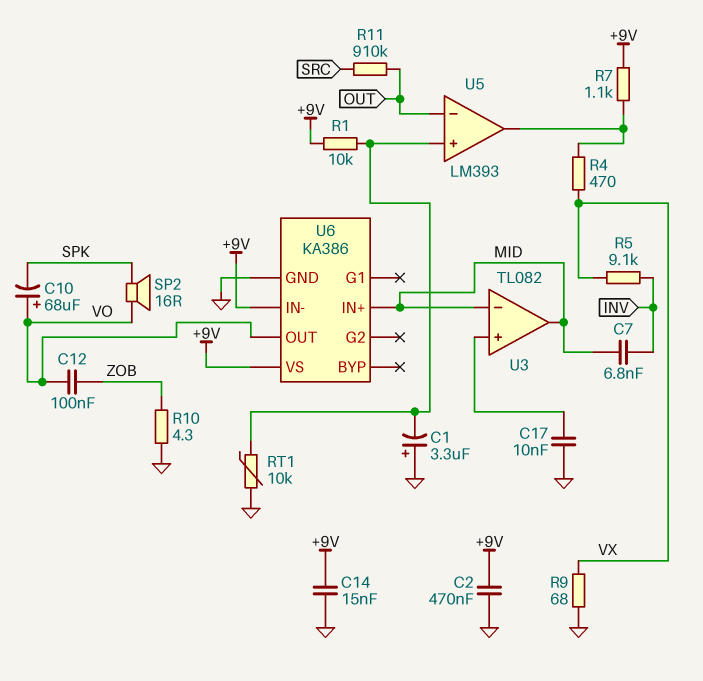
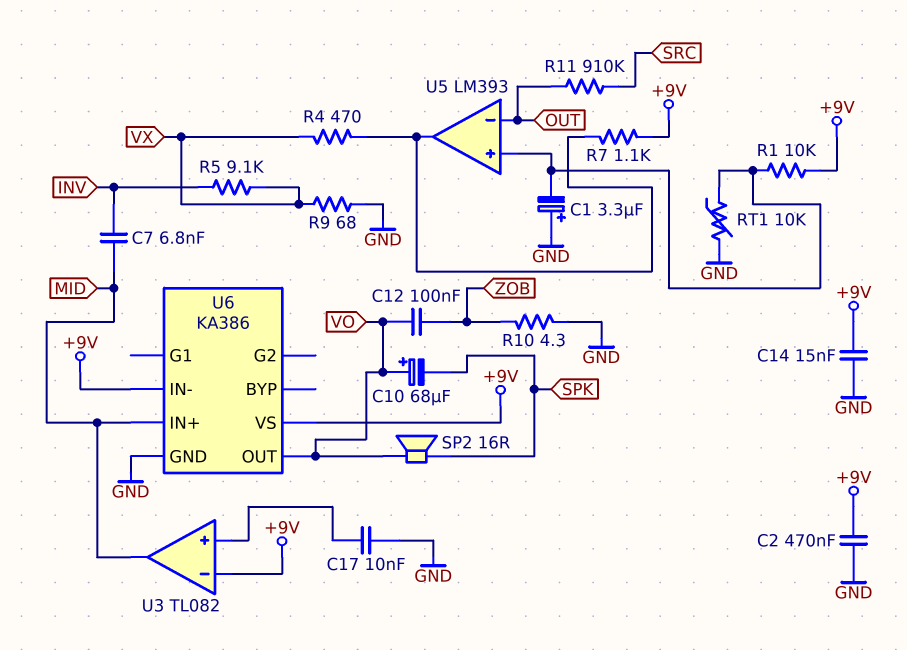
U3 pin in-: MID -> +9V

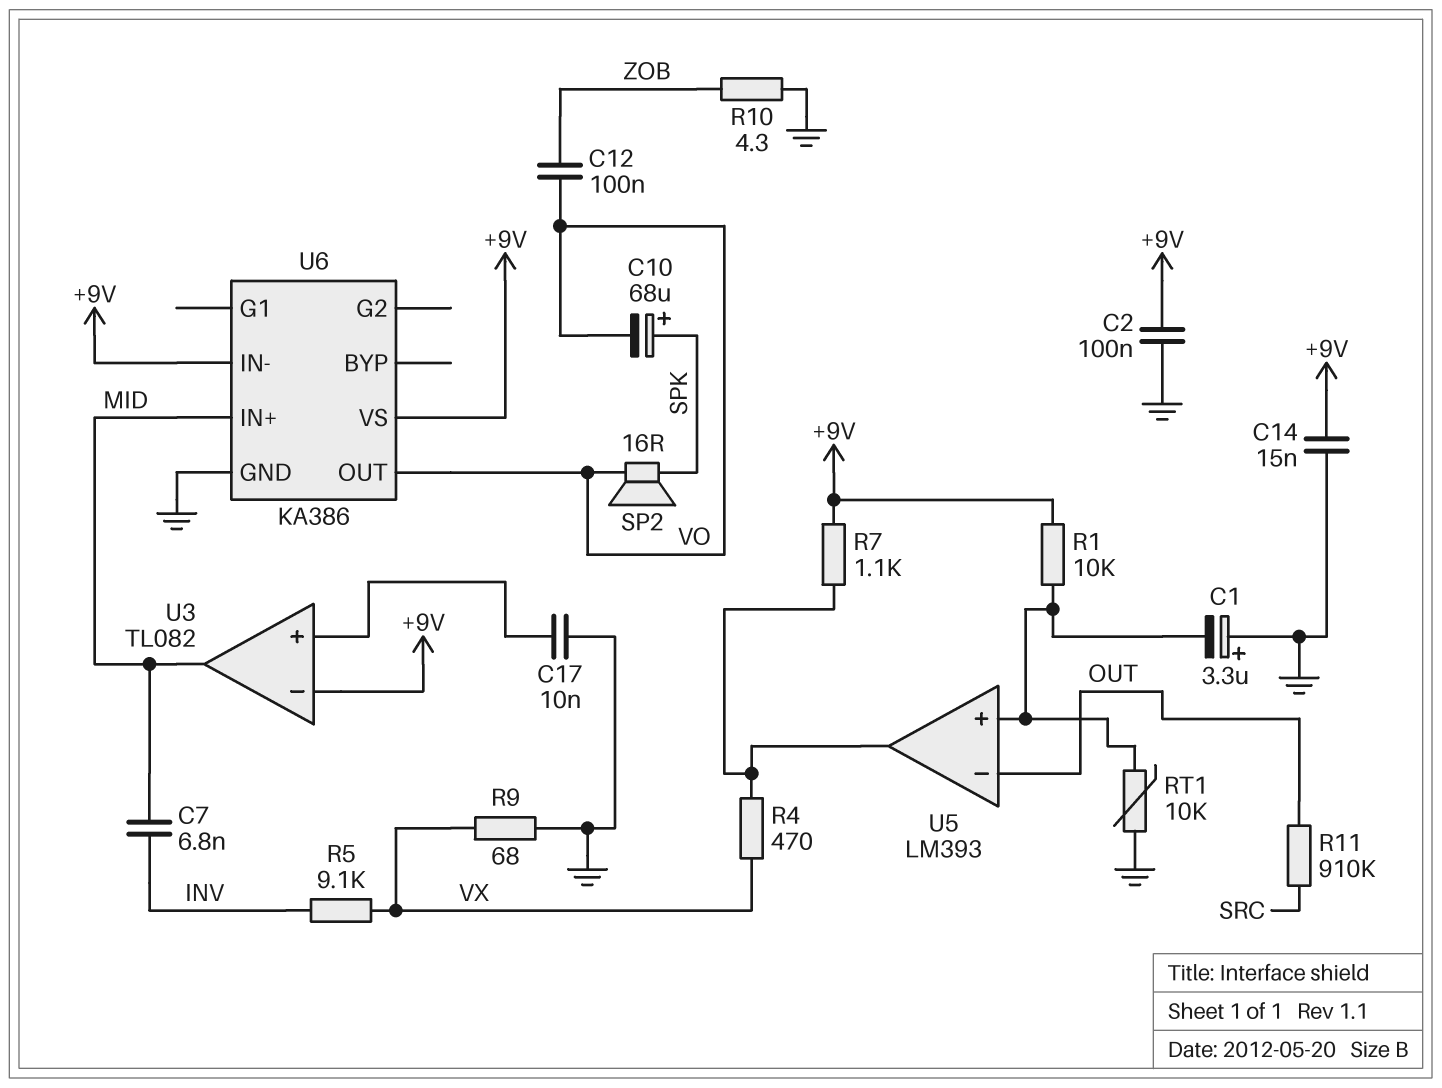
C2: 470nF (+9V, GND) -> 100nF (+9V, GND)
C10: 68uF (plus VO, minus SPK) -> 68uF (plus SPK, minus VO)

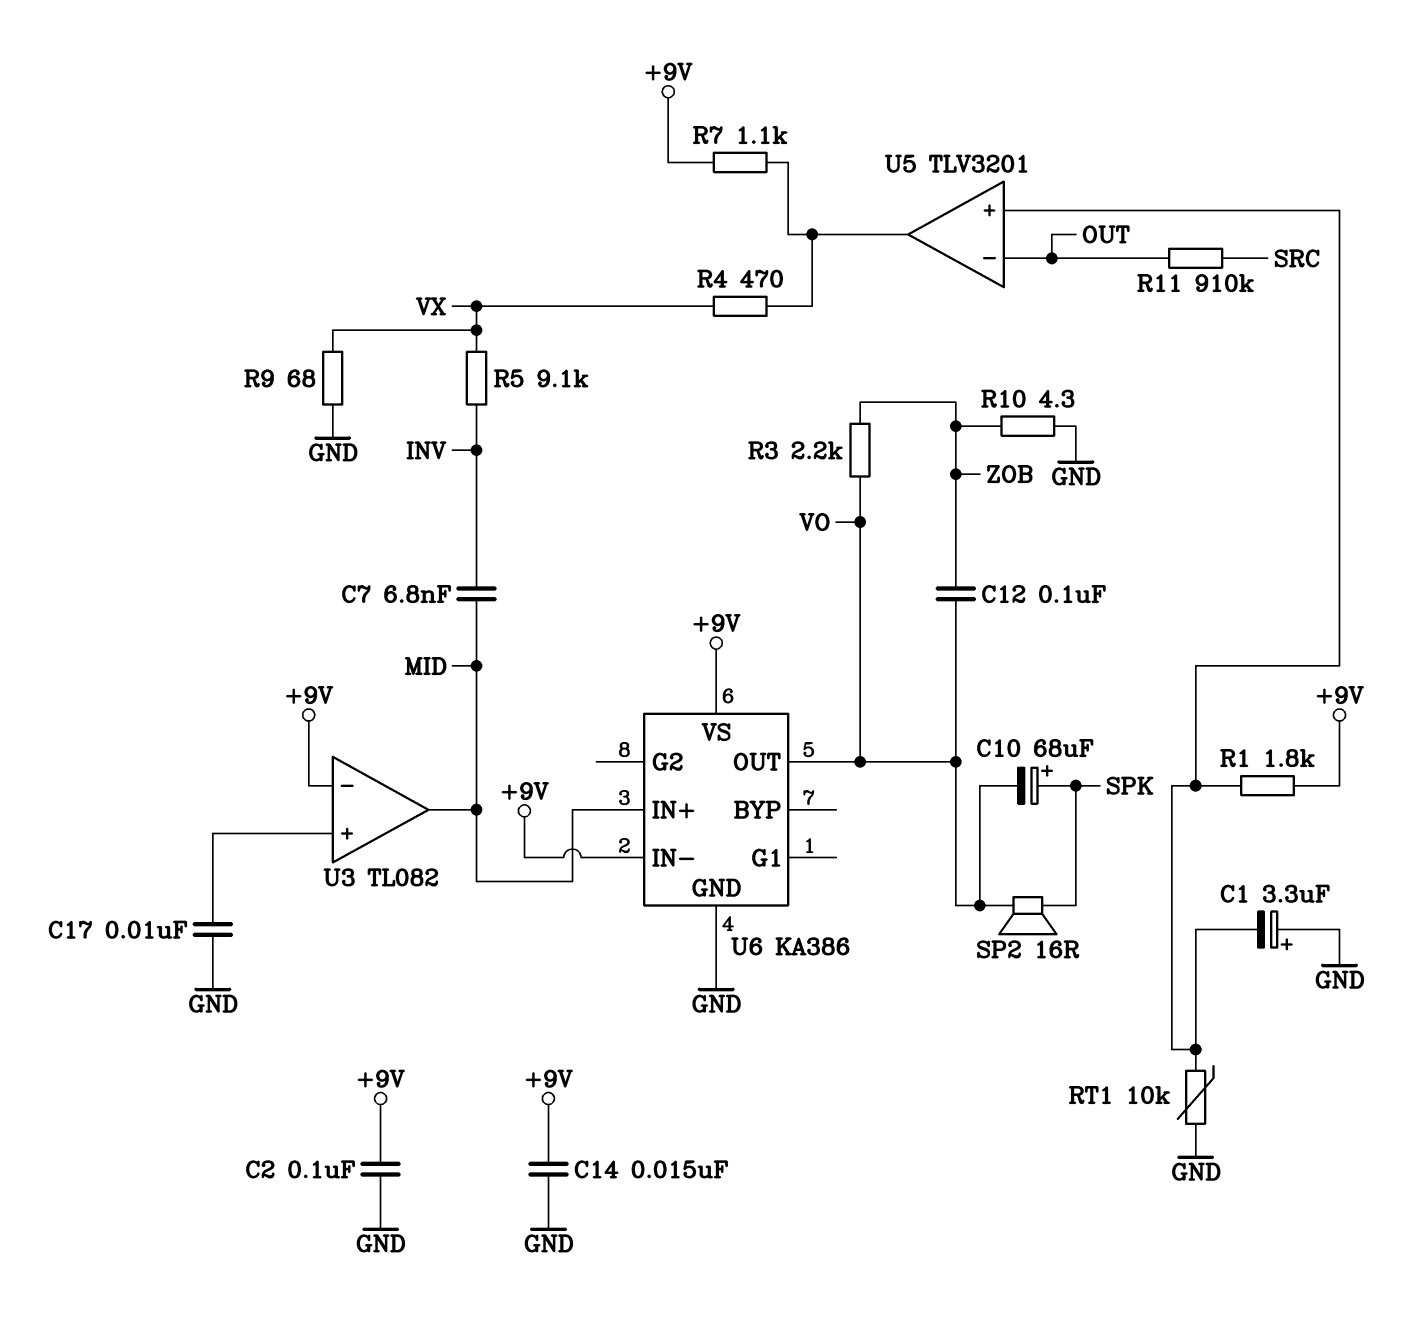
R1: 10k (+9V, U5/in+) -> 1.8k (+9V, U5/in+)
R3: none -> 2.2k (VO, ZOB)
U5: LM393 -> TLV3201

